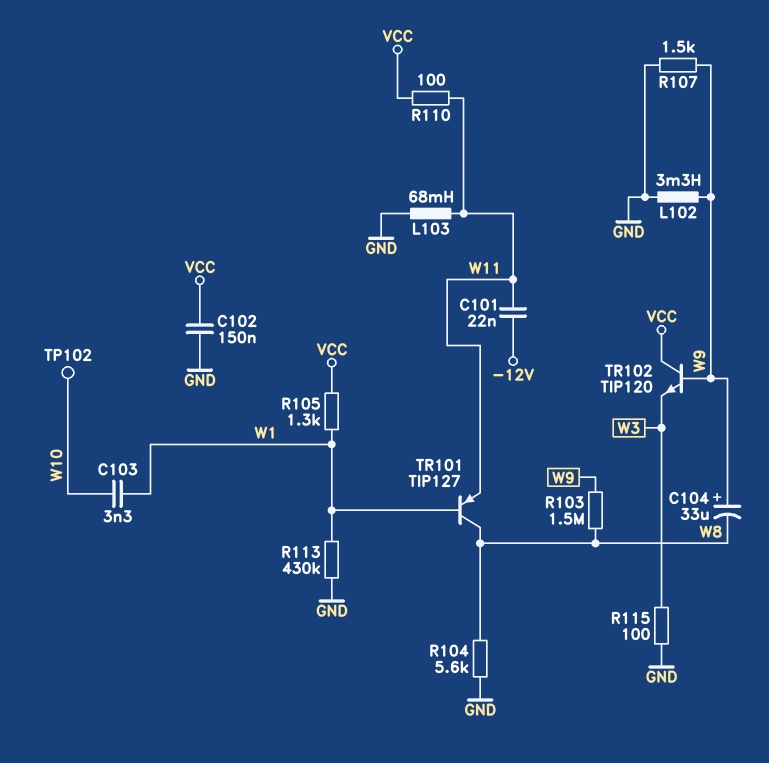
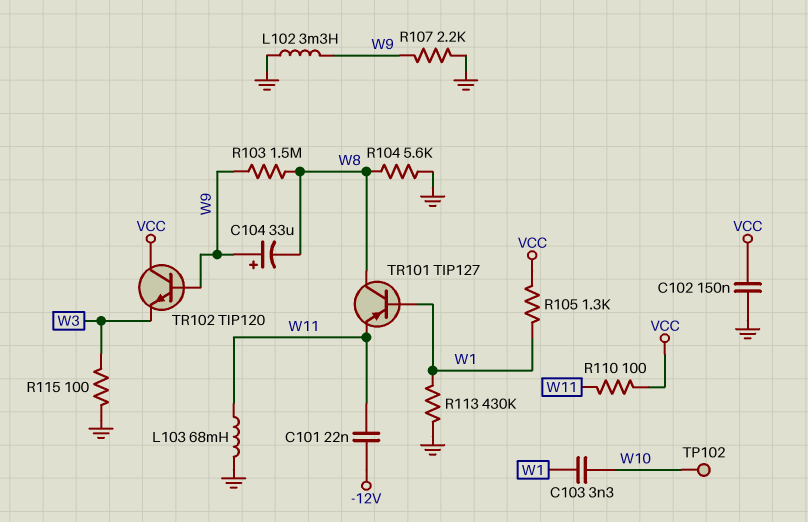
R107: 1.5k (GND, W9) -> 2.2k (GND, W9)

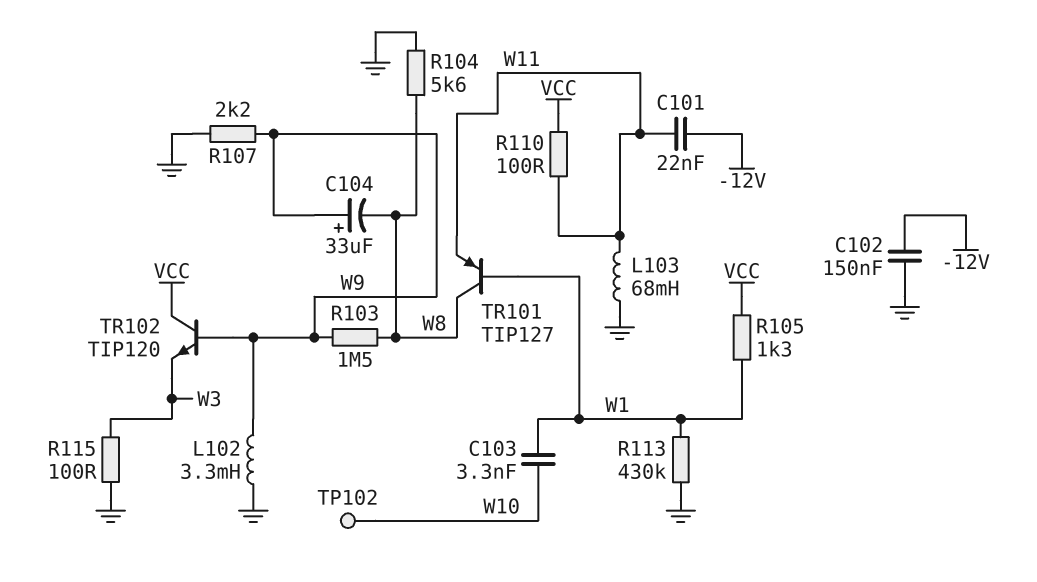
C102: 150nF (GND, VCC) -> 150nF (-12V, GND)

